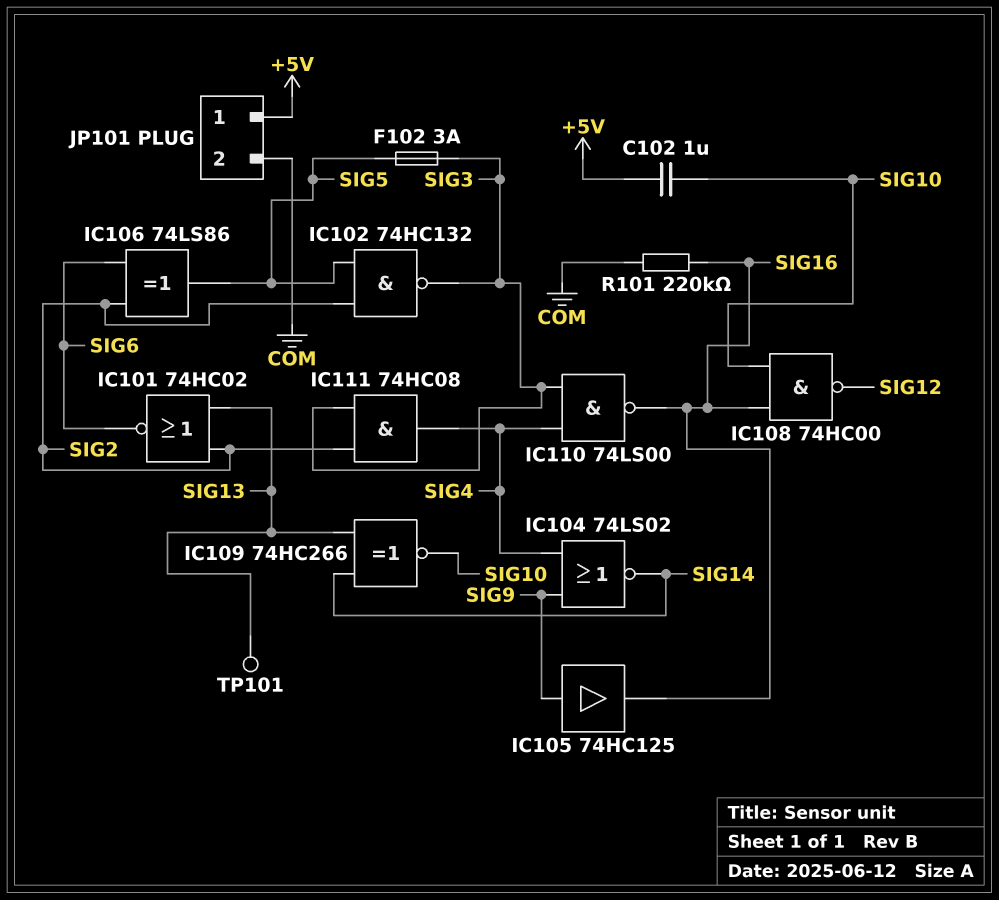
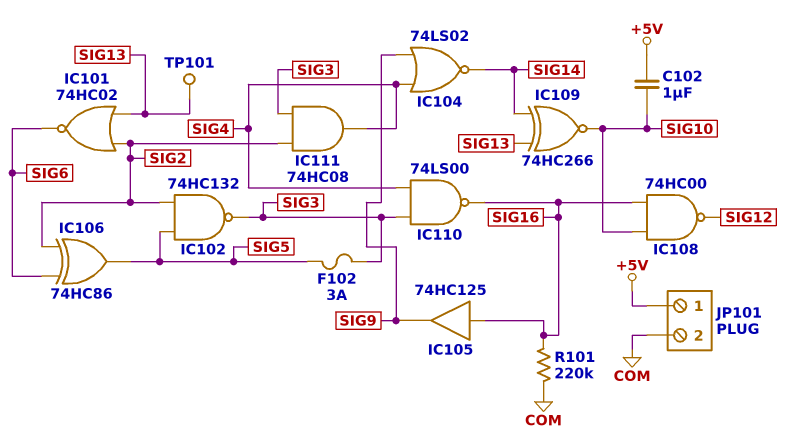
IC105: buffer 74HC125 (in SIG9, out SIG16) -> buffer 74HC125 (in SIG16, out SIG9)
IC106: XOR 74LS86 (in SIG2, in SIG6, out SIG5) -> XOR 74HC86 (in SIG2, in SIG6, out SIG5)

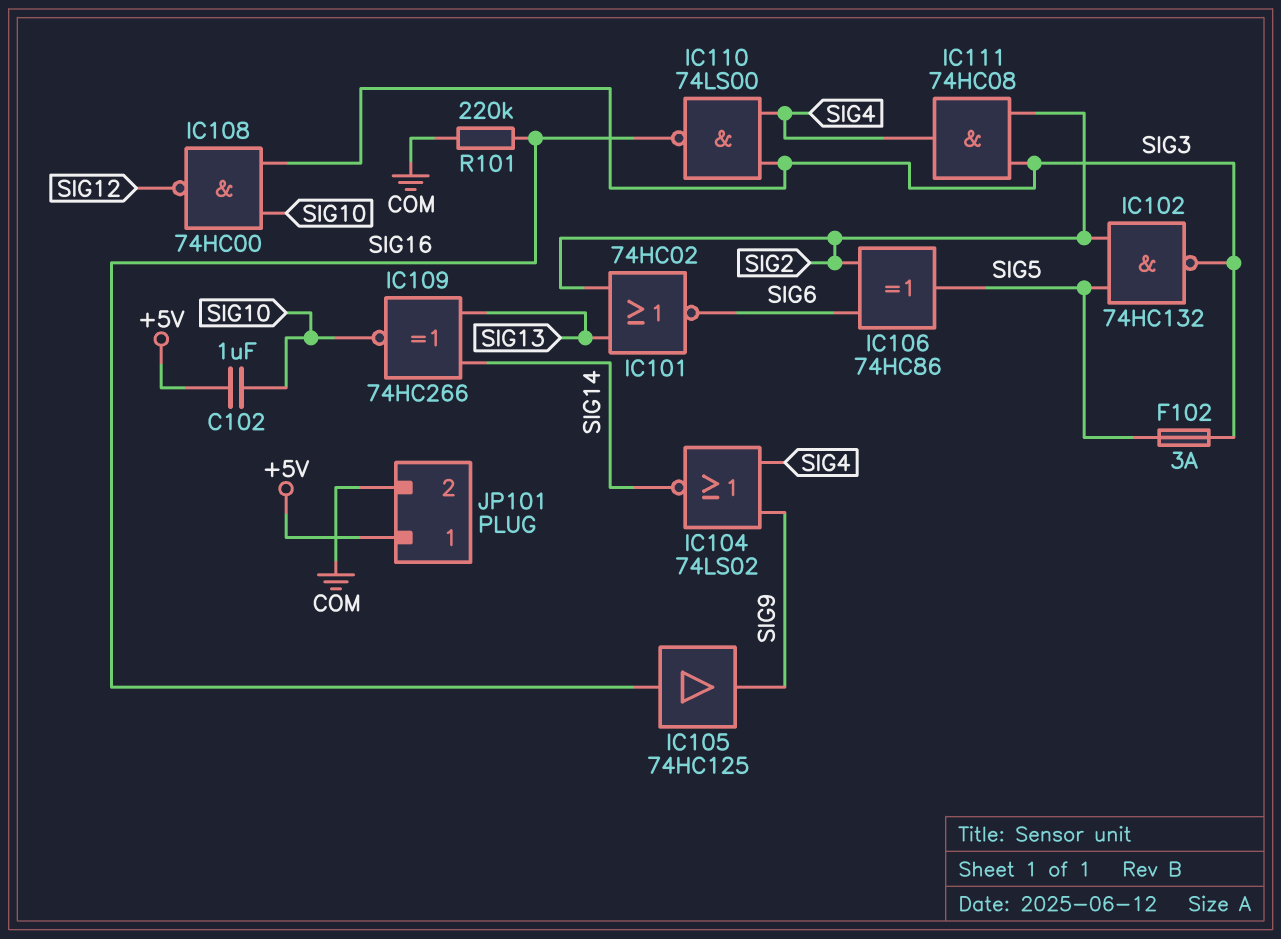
IC108: NAND 74HC00 (in SIG10, in SIG16, out SIG12) -> NAND 74HC00 (in SIG3, in SIG10, out SIG12)
TP101: test point (SIG13) -> none

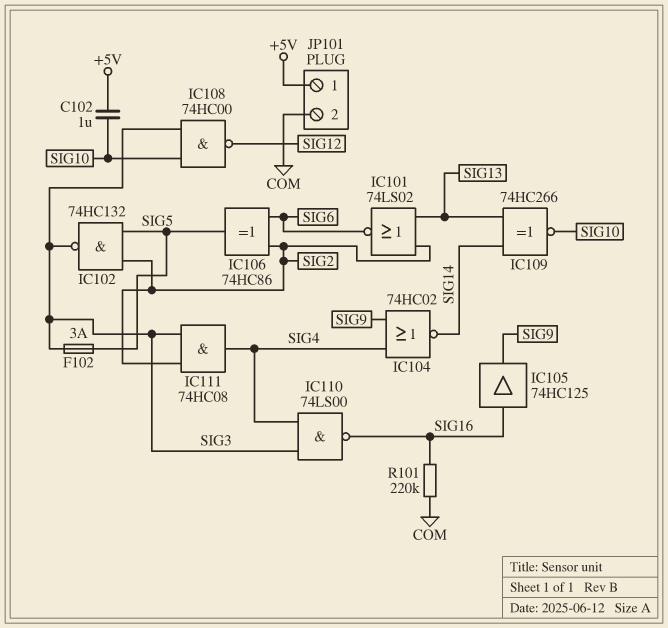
IC101: NOR 74HC02 (in SIG2, in SIG13, out SIG6) -> NOR 74LS02 (in SIG2, in SIG13, out SIG6)
IC104: NOR 74LS02 (in SIG4, in SIG9, out SIG14) -> NOR 74HC02 (in SIG4, in SIG9, out SIG14)

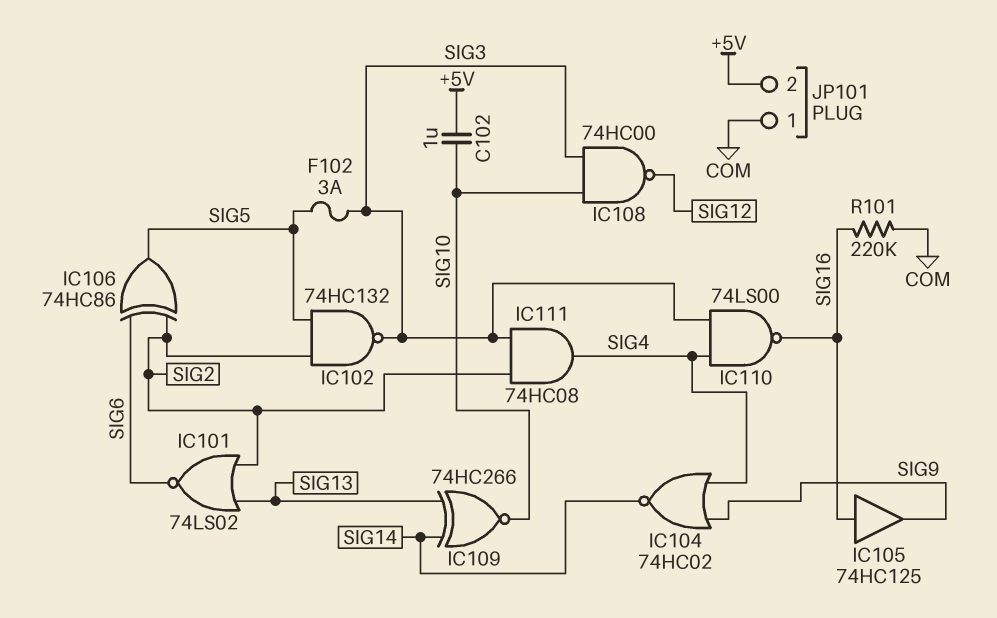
JP101 pin 1: +5V -> COM
JP101 pin 2: COM -> +5V

